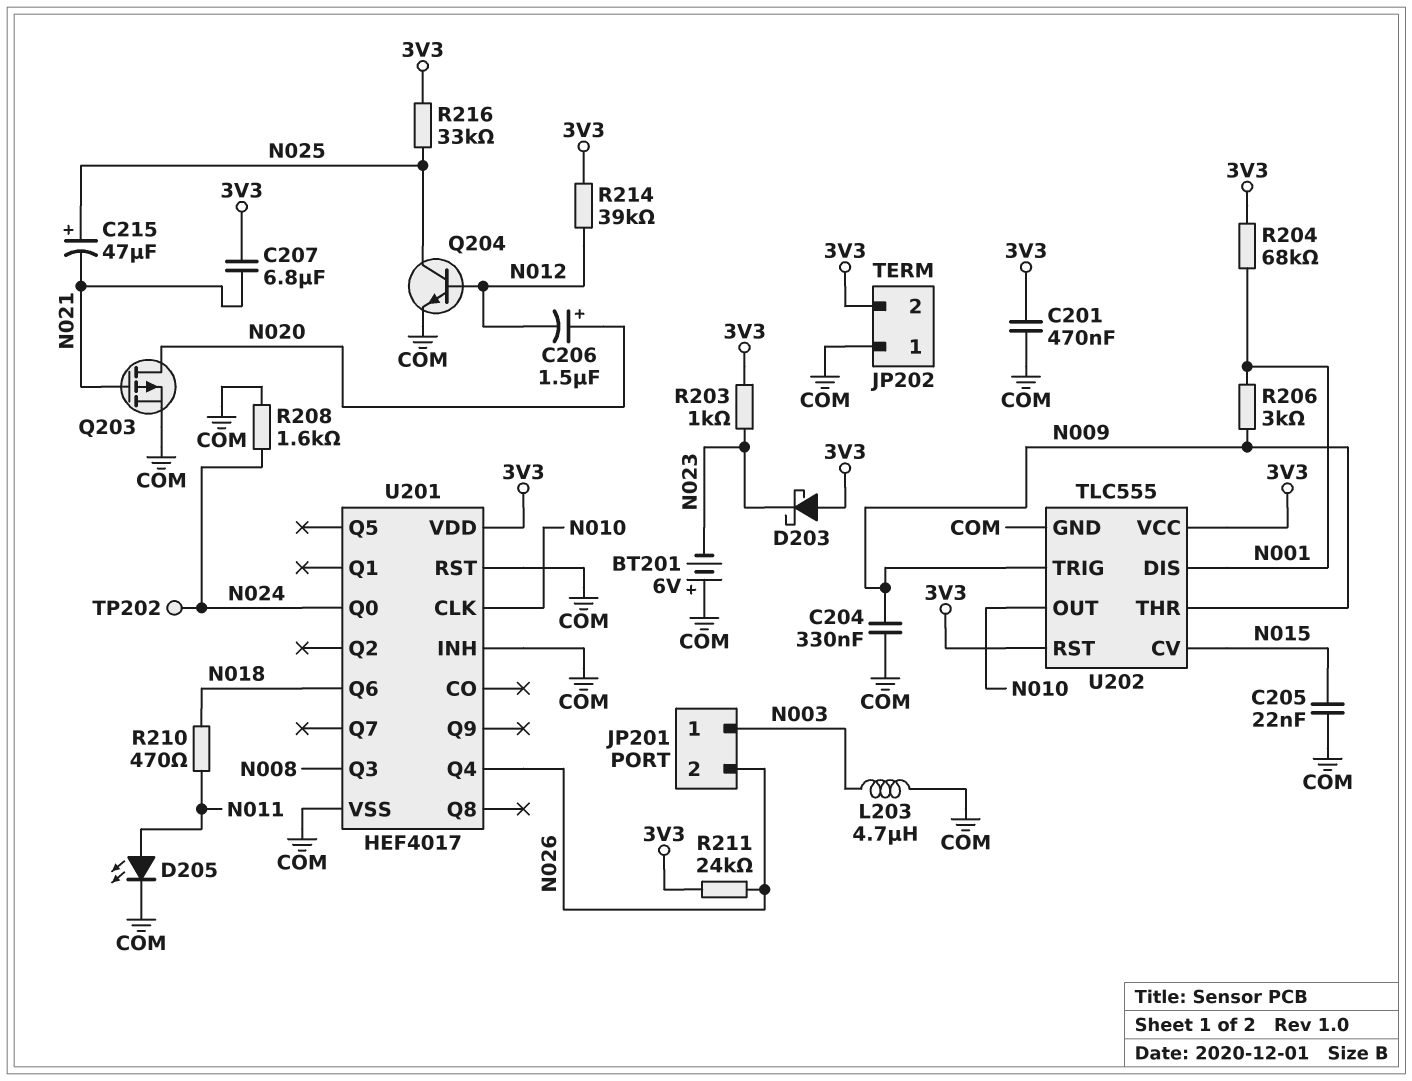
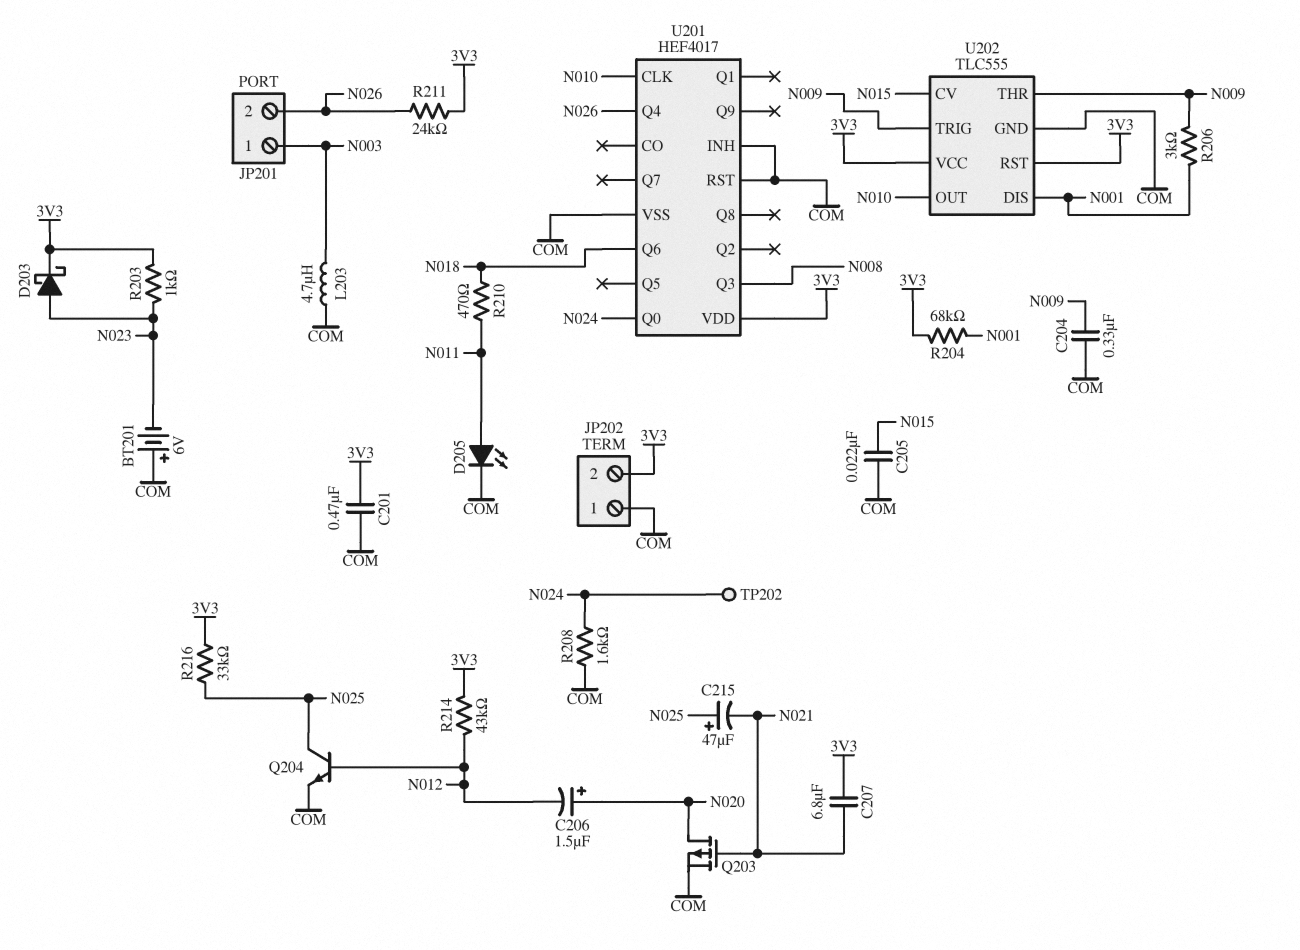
D203: schottky (A 3V3, K N023) -> schottky (A N023, K 3V3)
R214: 39k (3V3, N012) -> 43k (3V3, N012)

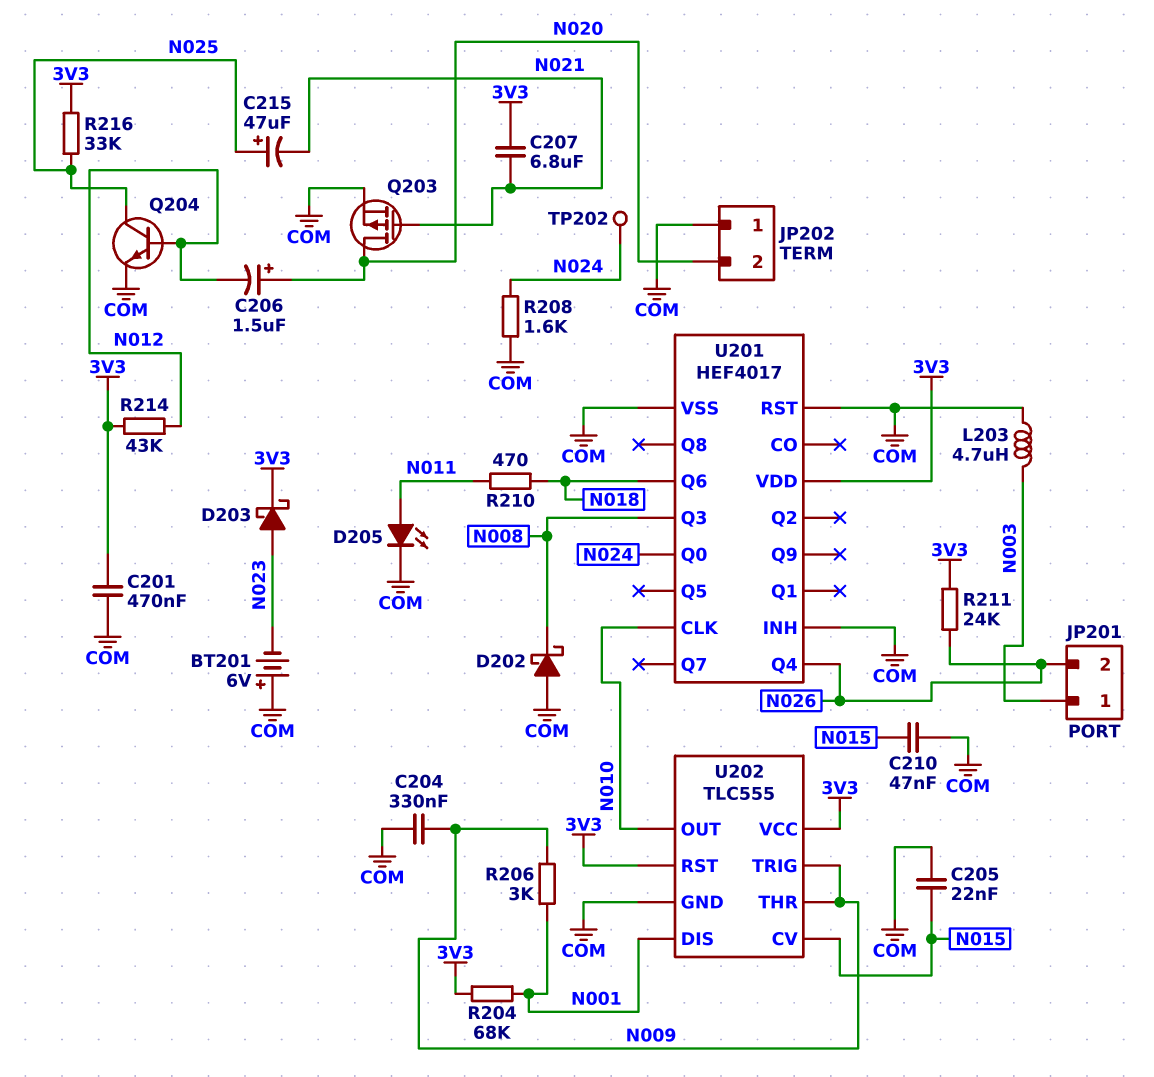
C210: none -> 47nF (COM, N015)
D202: none -> schottky (A COM, K N008)
JP202 pin 2: 3V3 -> N020
R203: 1k (3V3, N023) -> none

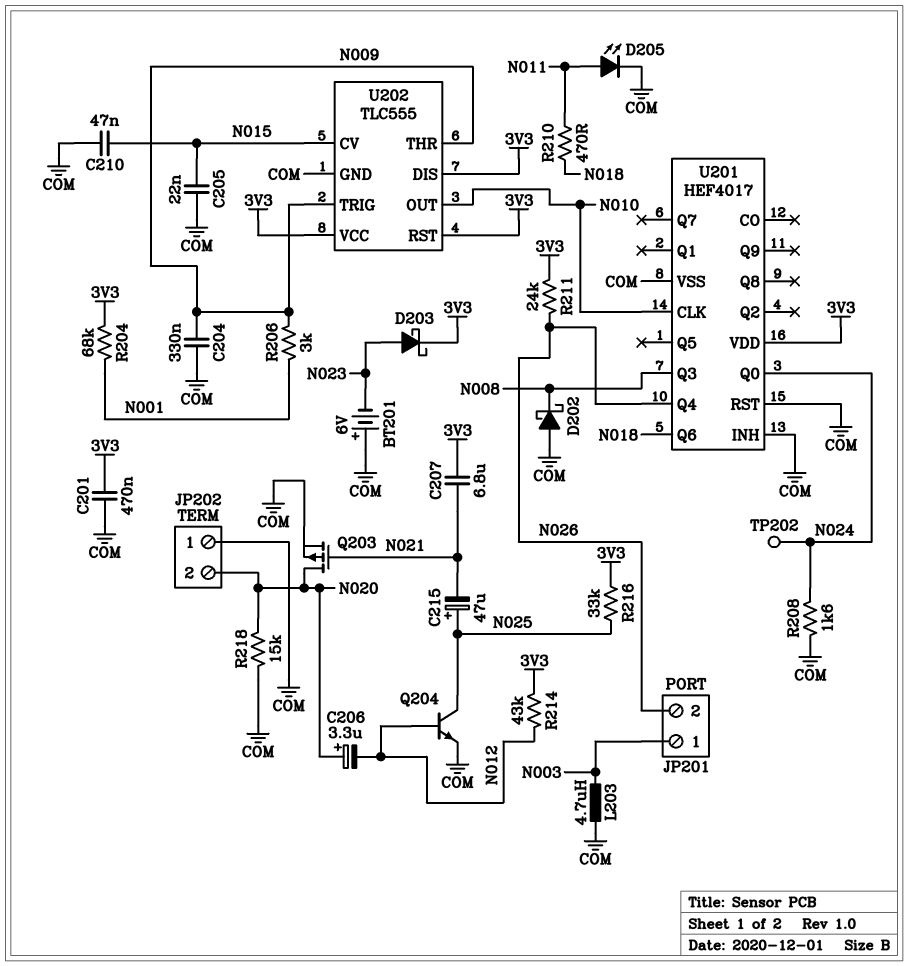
C206: 1.5uF (plus N020, minus N012) -> 3.3uF (plus N020, minus N012)
R218: none -> 15k (COM, N020)
U202 pin DIS: N001 -> 3V3

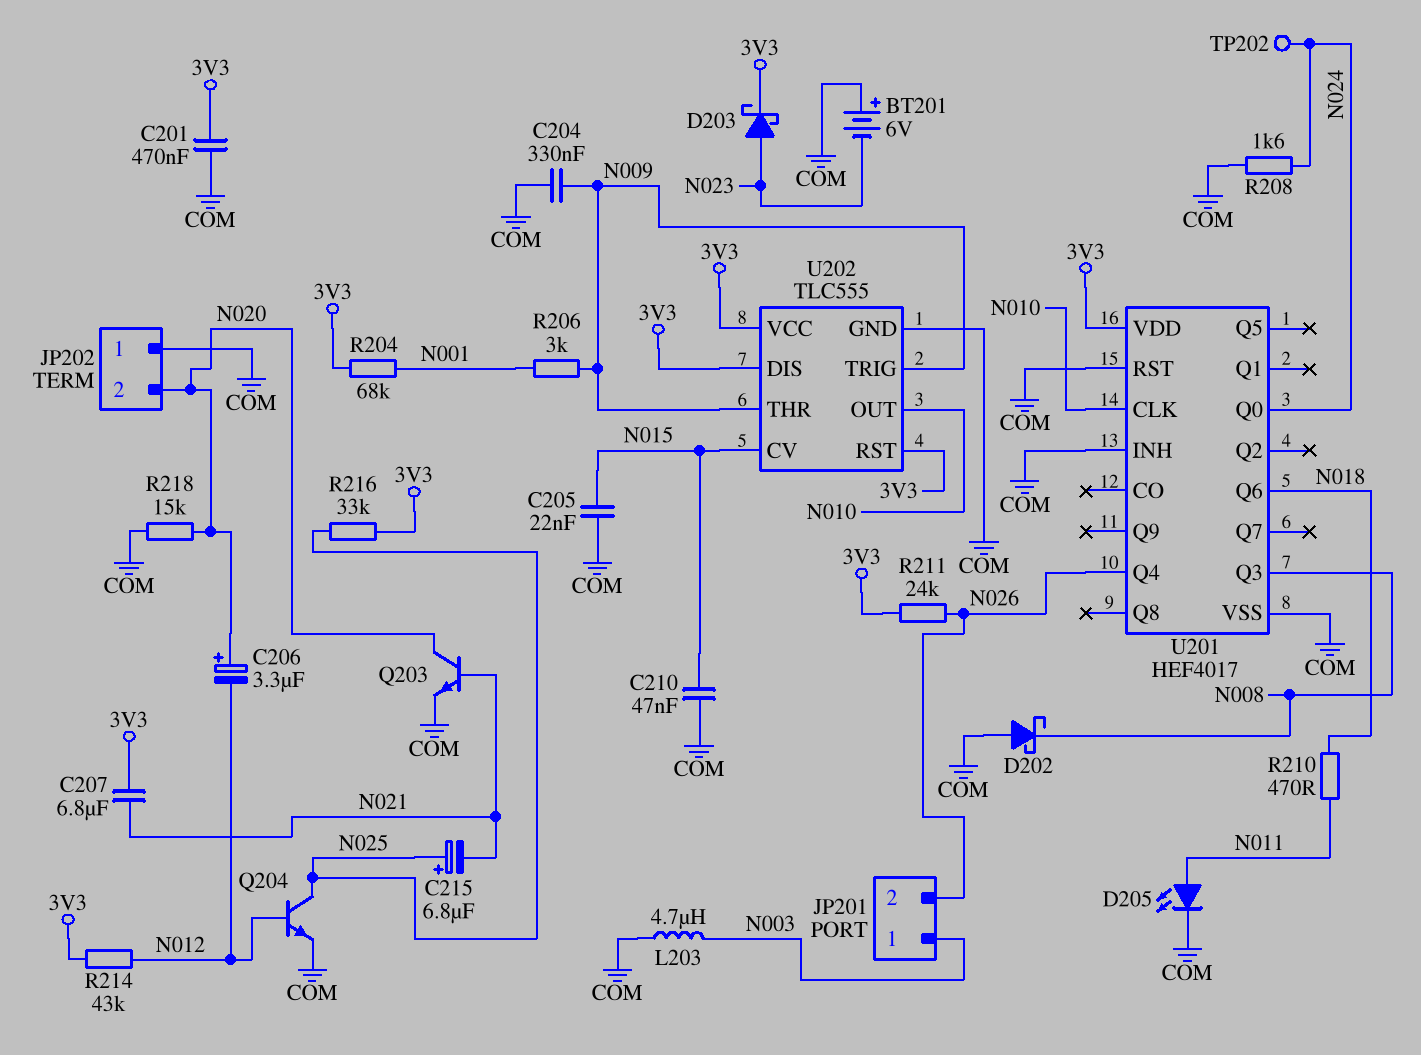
C215: 47uF (plus N025, minus N021) -> 6.8uF (plus N025, minus N021)
Q203: PMOS (G N021, D N020, S COM) -> NPN (B N021, C N020, E COM)

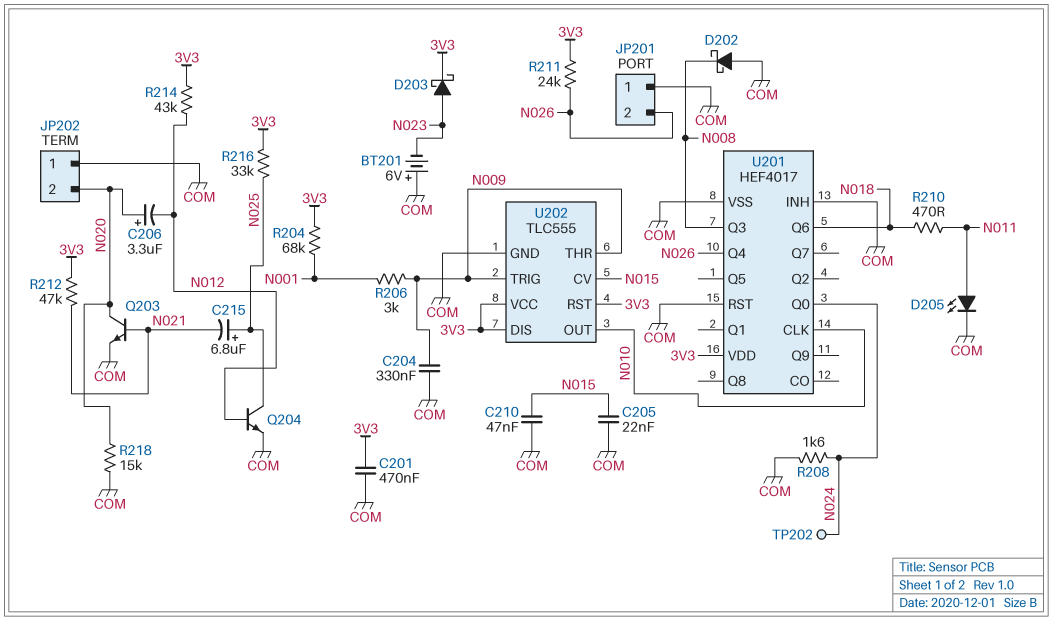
C207: 6.8uF (3V3, N021) -> none
JP201 pin 1: N003 -> COM
L203: 4.7uH (COM, N003) -> none
R212: none -> 47k (3V3, N021)

